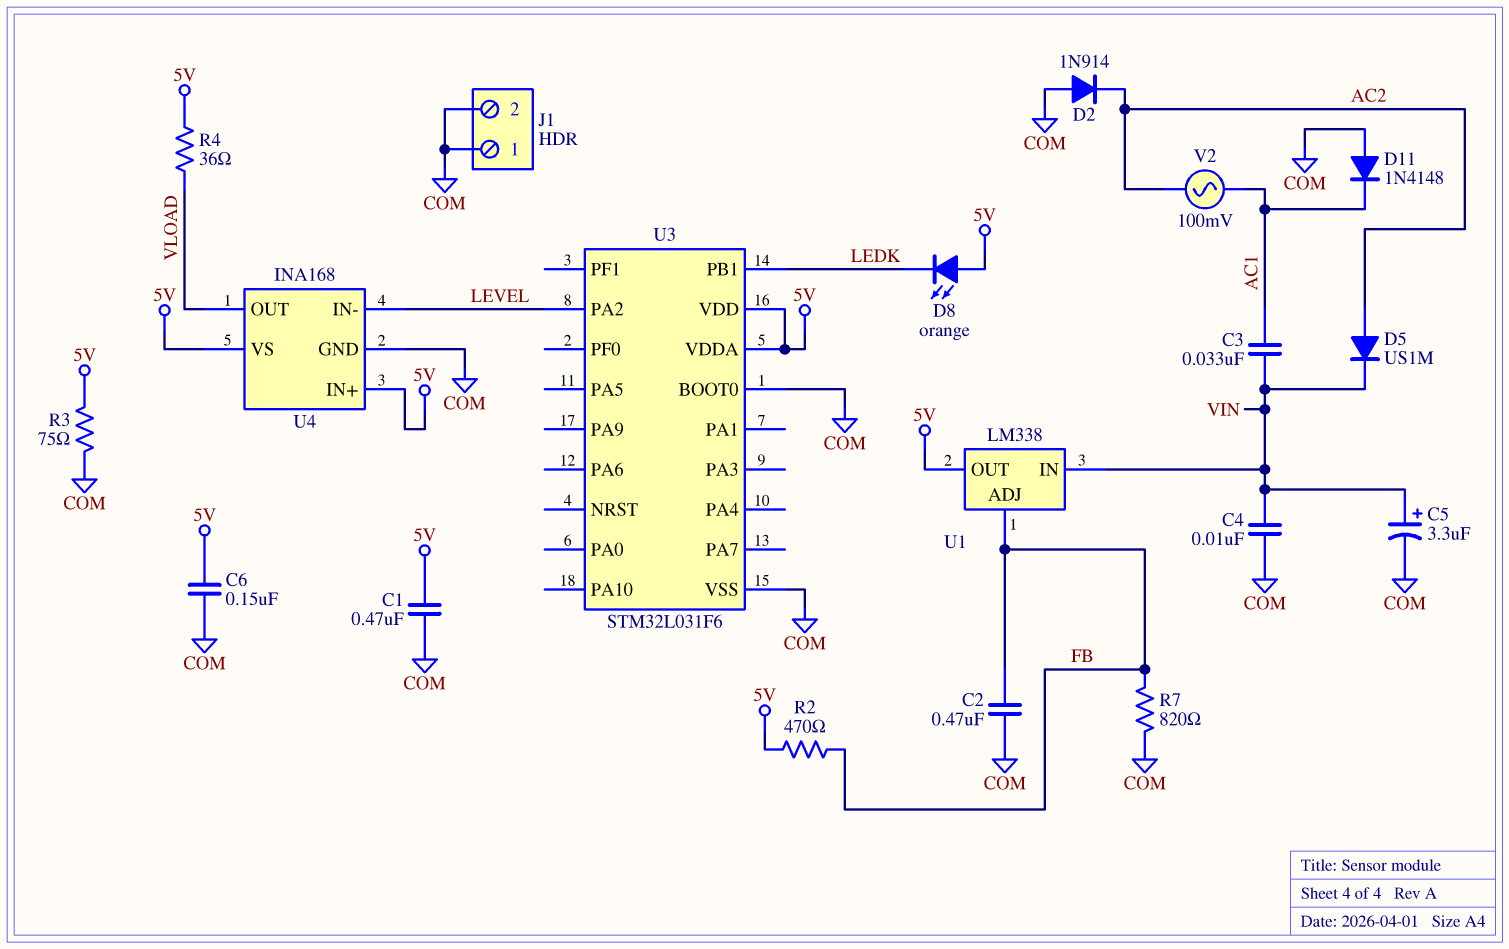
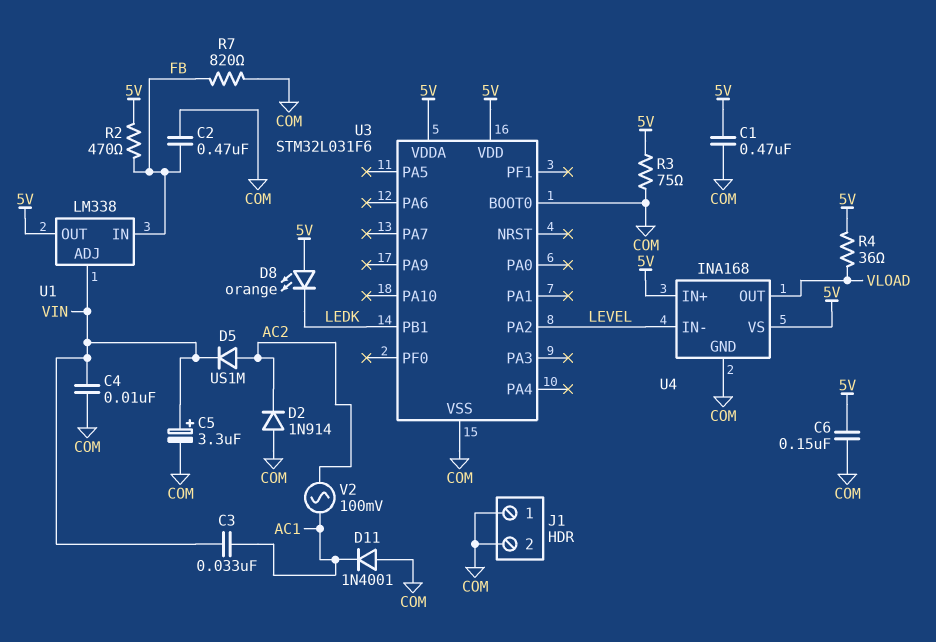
D11: diode 1N4148 (A COM, K AC1) -> diode 1N4001 (A COM, K AC1)
U1 pin ADJ: FB -> VIN
U1 pin IN: VIN -> FB

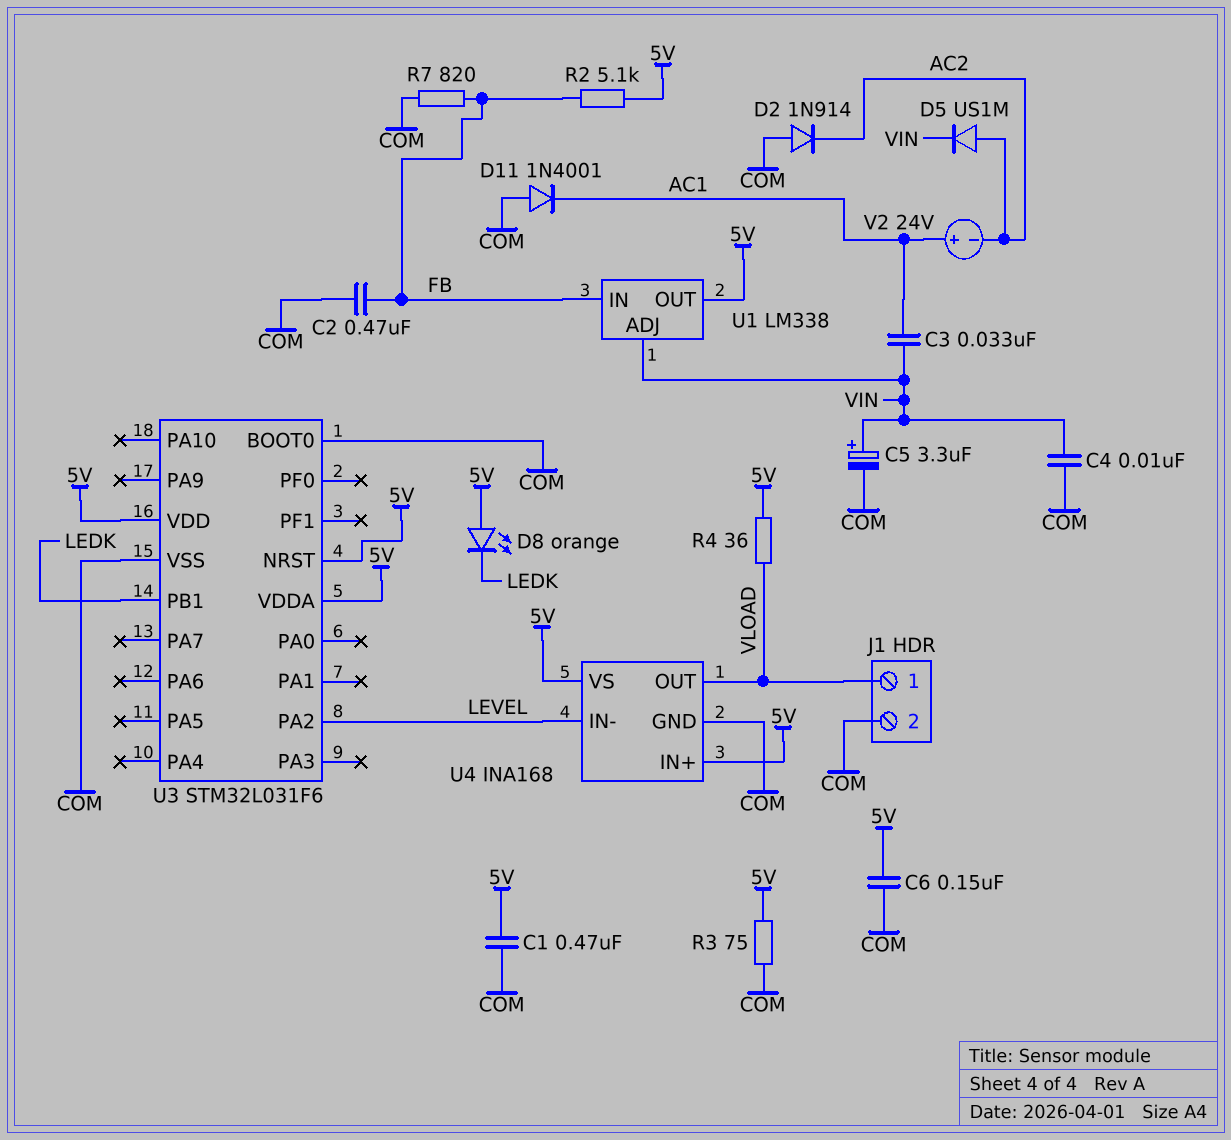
J1 pin 1: COM -> VLOAD
R2: 470 (5V, FB) -> 5.1k (5V, FB)
U3 pin NRST: none -> 5V
V2: AC 100mV (AC1, AC2) -> 24V (plus AC1, minus AC2)

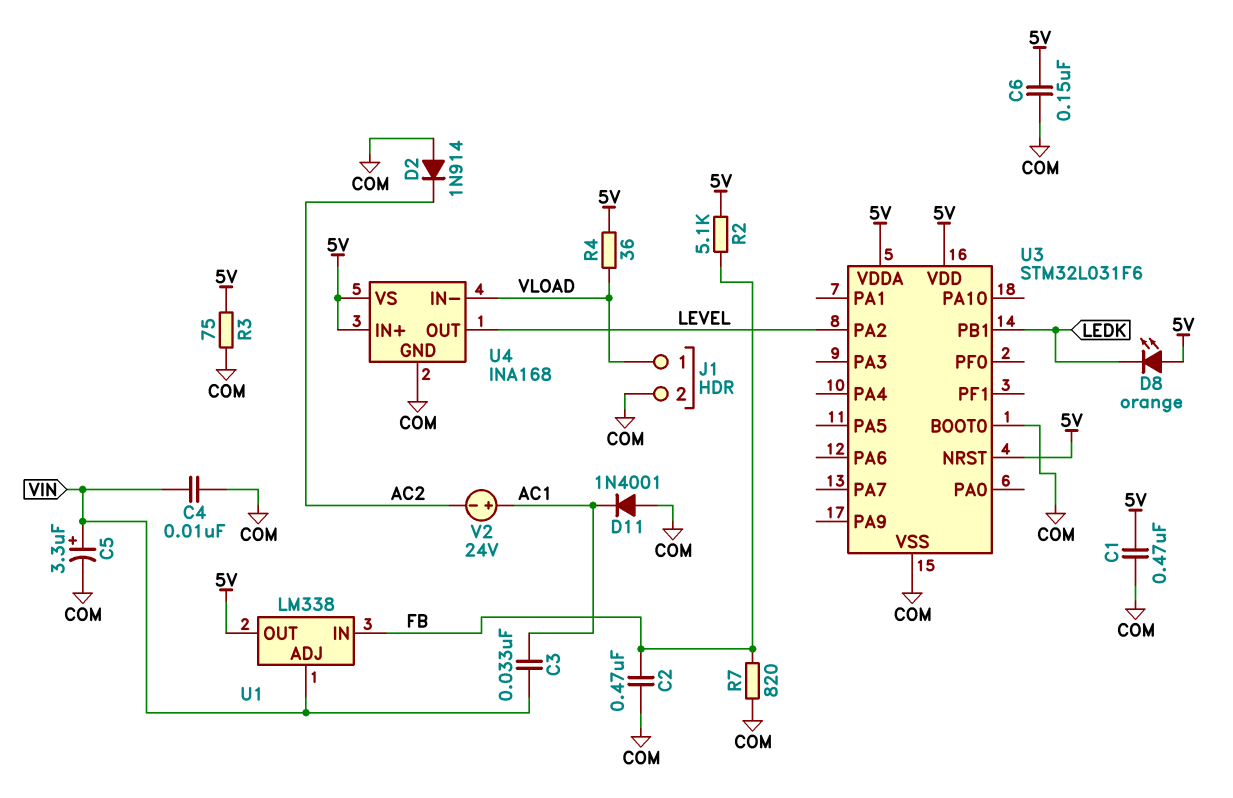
D5: diode US1M (A AC2, K VIN) -> none
U4 pin IN-: LEVEL -> VLOAD
U4 pin OUT: VLOAD -> LEVEL

